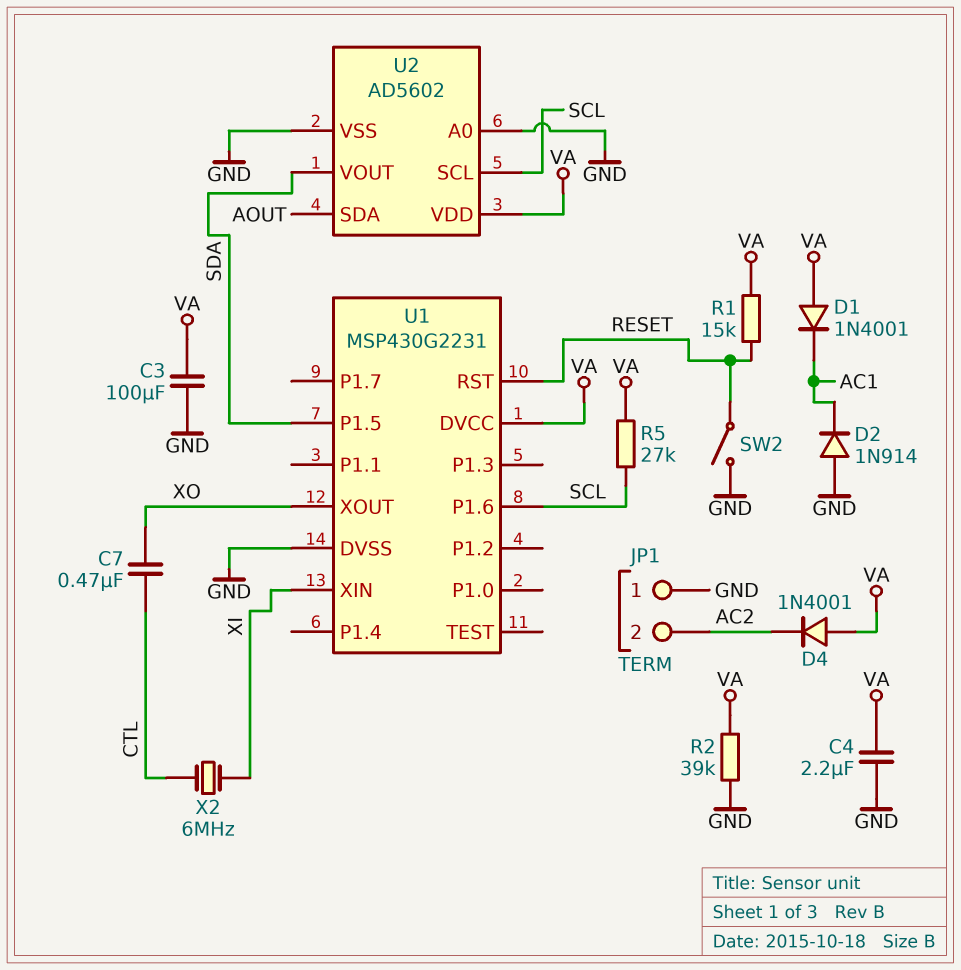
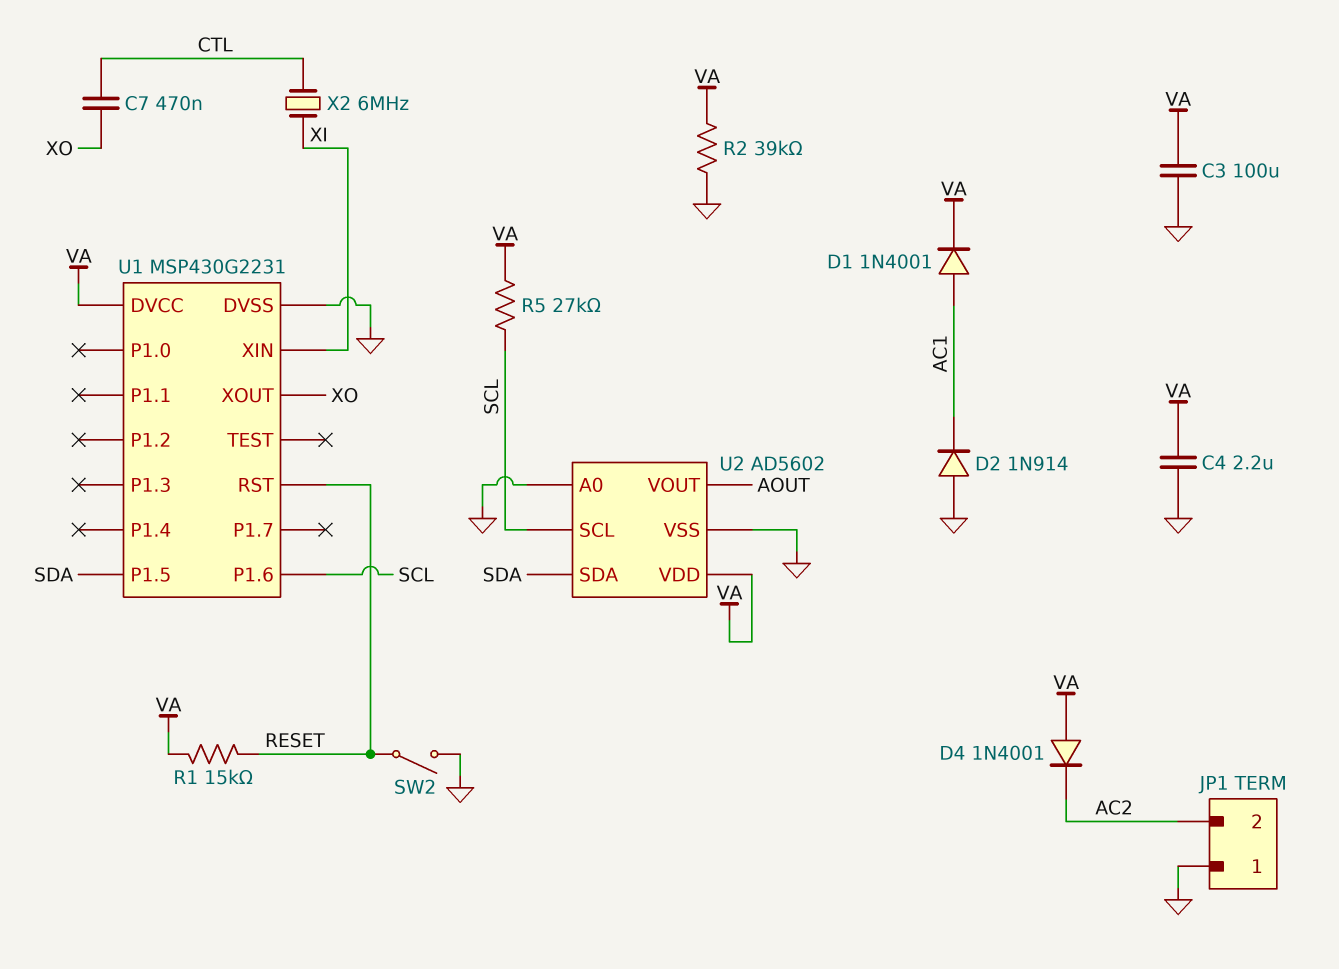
D1: diode 1N4001 (A VA, K AC1) -> diode 1N4001 (A AC1, K VA)
U2 pin SDA: AOUT -> SDA
U2 pin VOUT: SDA -> AOUT

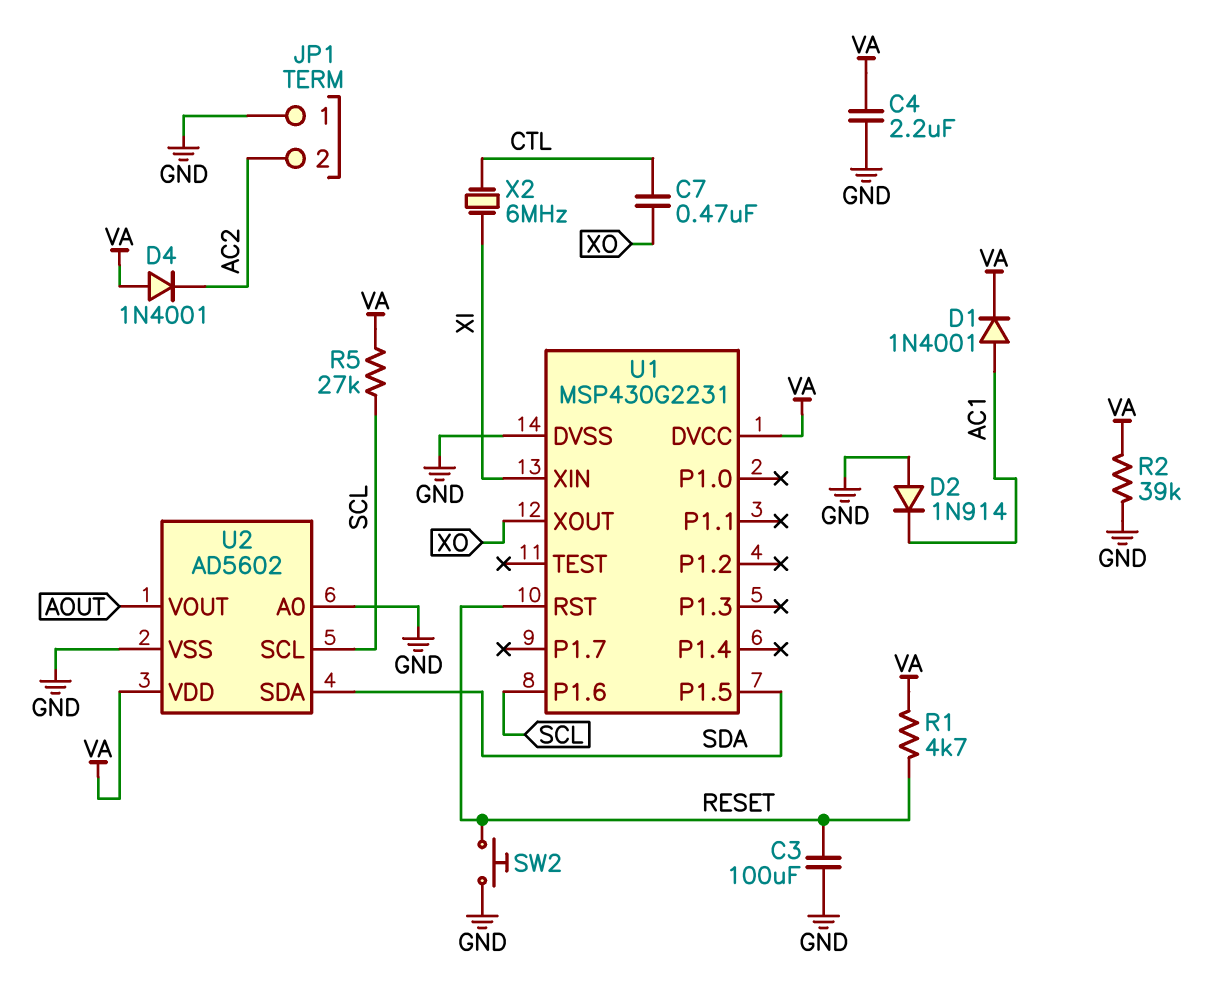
C3: 100uF (GND, VA) -> 100uF (GND, RESET)
R1: 15k (RESET, VA) -> 4.7k (RESET, VA)
SW2: switch (GND, RESET) -> button (GND, RESET)

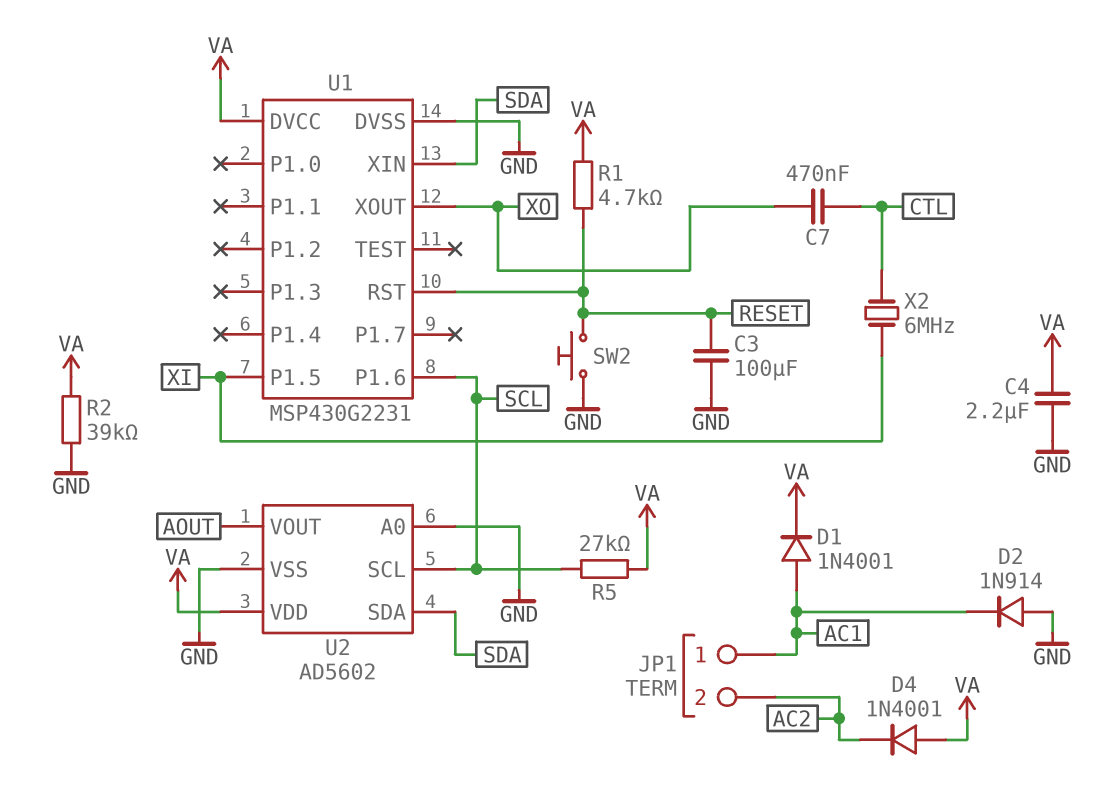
JP1 pin 1: GND -> AC1
U1 pin P1.5: SDA -> XI
U1 pin XIN: XI -> SDA

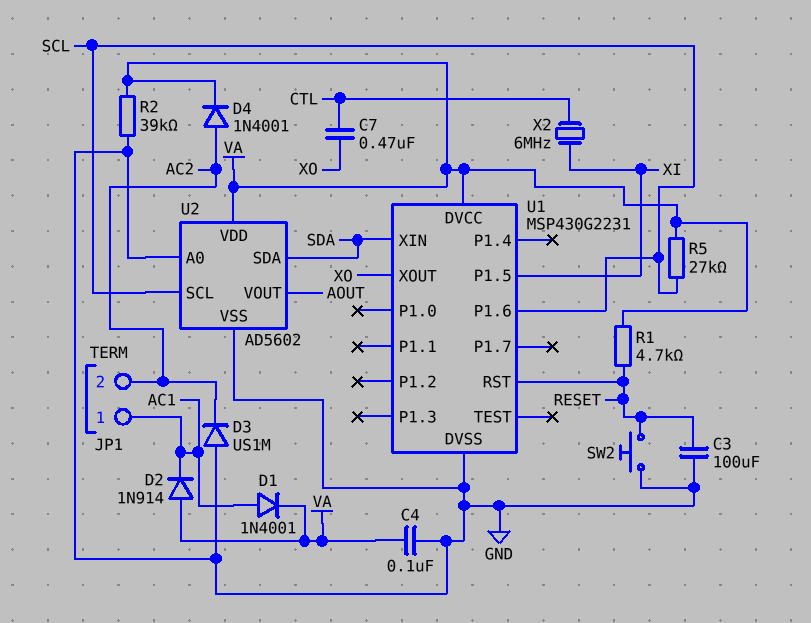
C4: 2.2uF (GND, VA) -> 100nF (GND, VA)
D2: diode 1N914 (A GND, K AC1) -> diode 1N914 (A VA, K AC1)
D3: none -> diode US1M (A GND, K AC2)
D4: diode 1N4001 (A VA, K AC2) -> diode 1N4001 (A AC2, K VA)

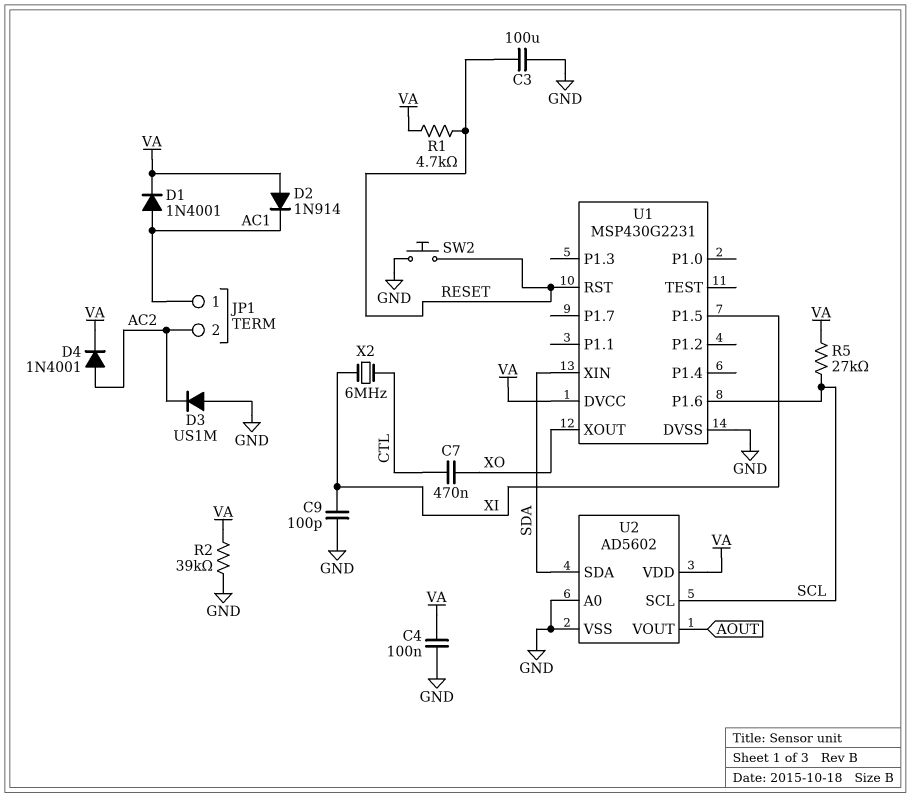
C9: none -> 100pF (GND, XI)

